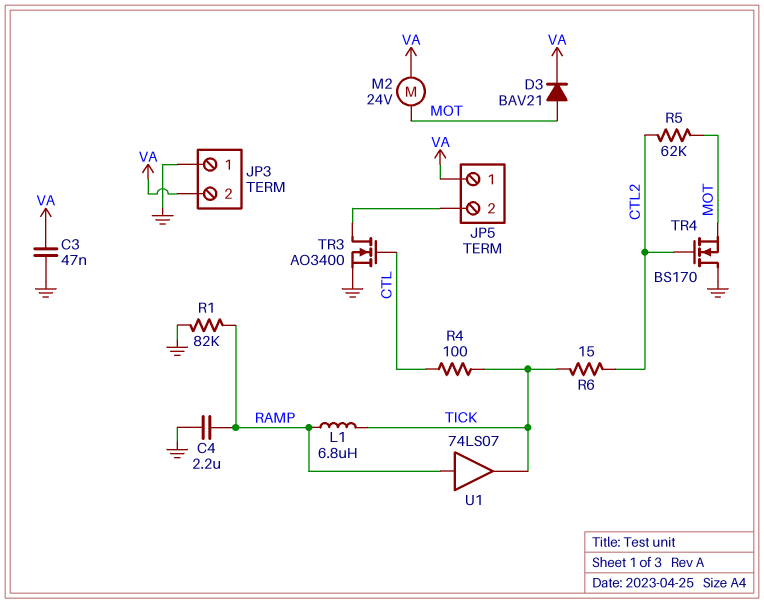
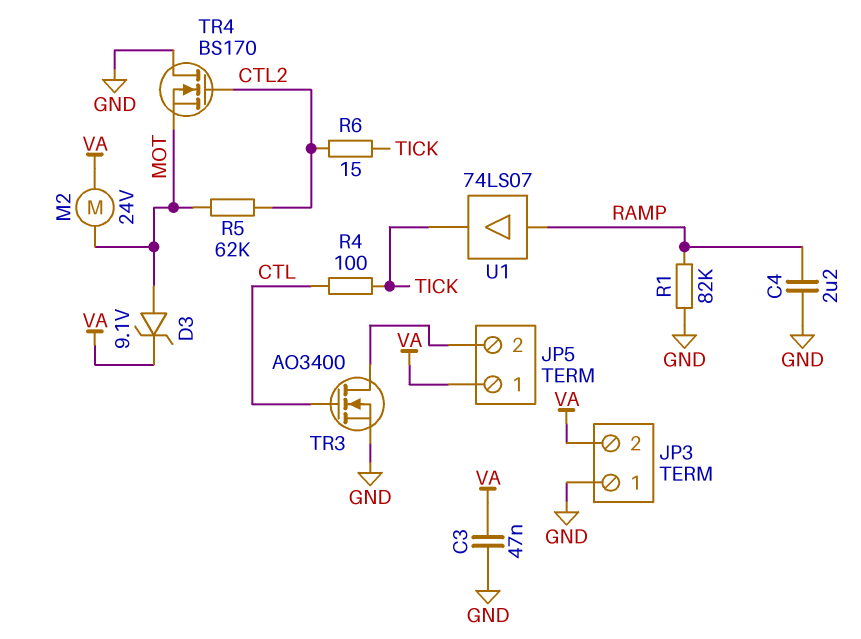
D3: diode BAV21 (A MOT, K VA) -> zener 9.1V (A MOT, K VA)
L1: 6.8uH (RAMP, TICK) -> none

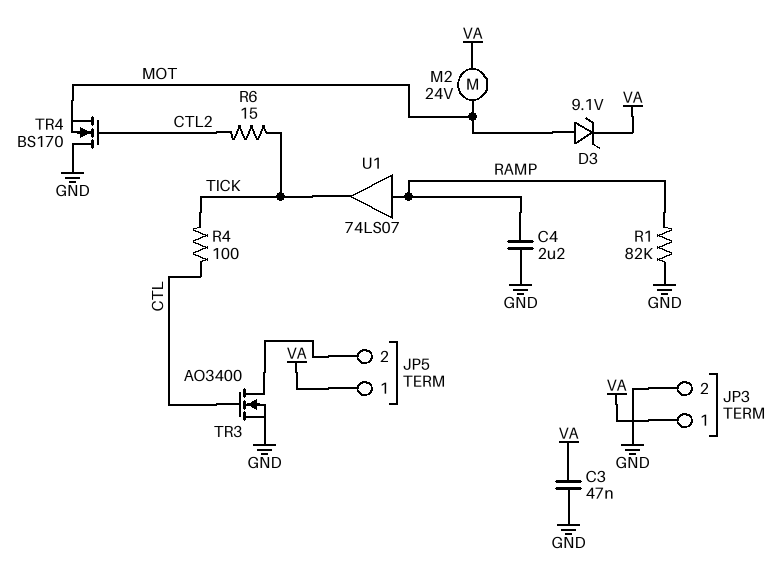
JP3 pin 1: GND -> VA
JP3 pin 2: VA -> GND
R5: 62k (CTL2, MOT) -> none

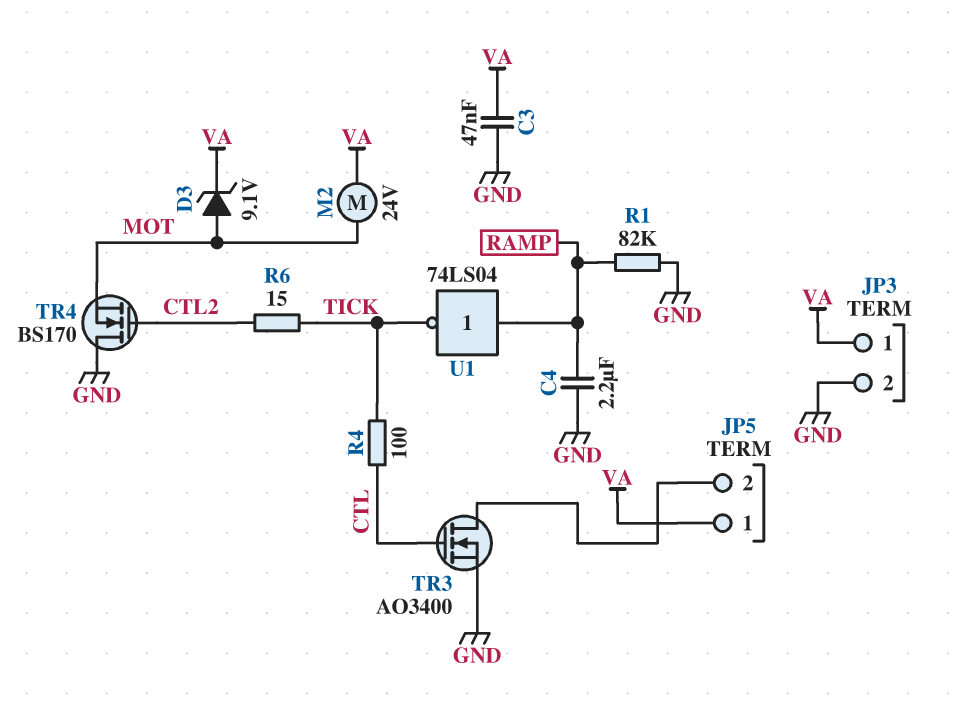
U1: buffer 74LS07 (in RAMP, out TICK) -> NOT 74LS04 (in RAMP, out TICK)

